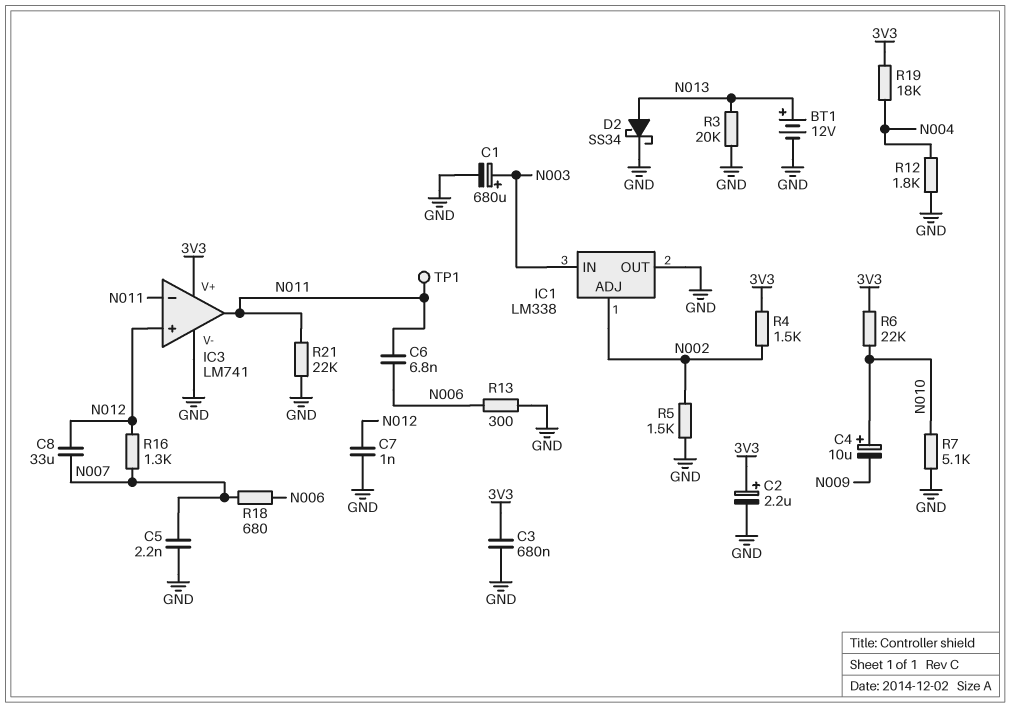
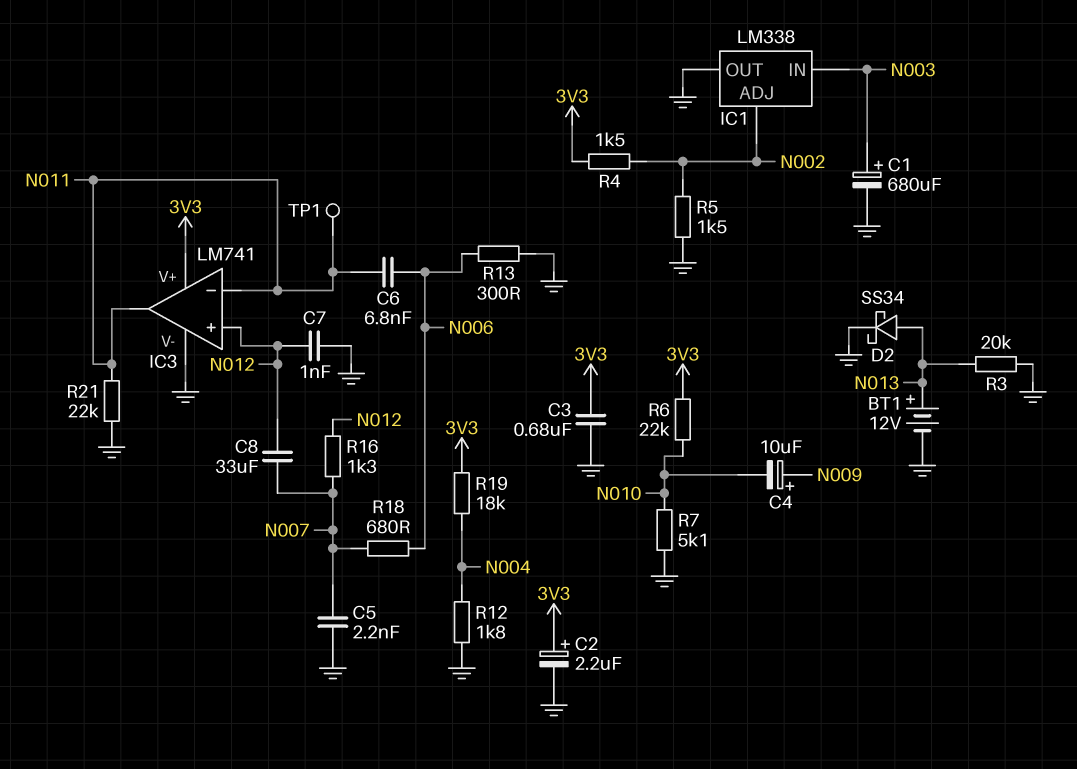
C4: 10uF (plus N010, minus N009) -> 10uF (plus N009, minus N010)

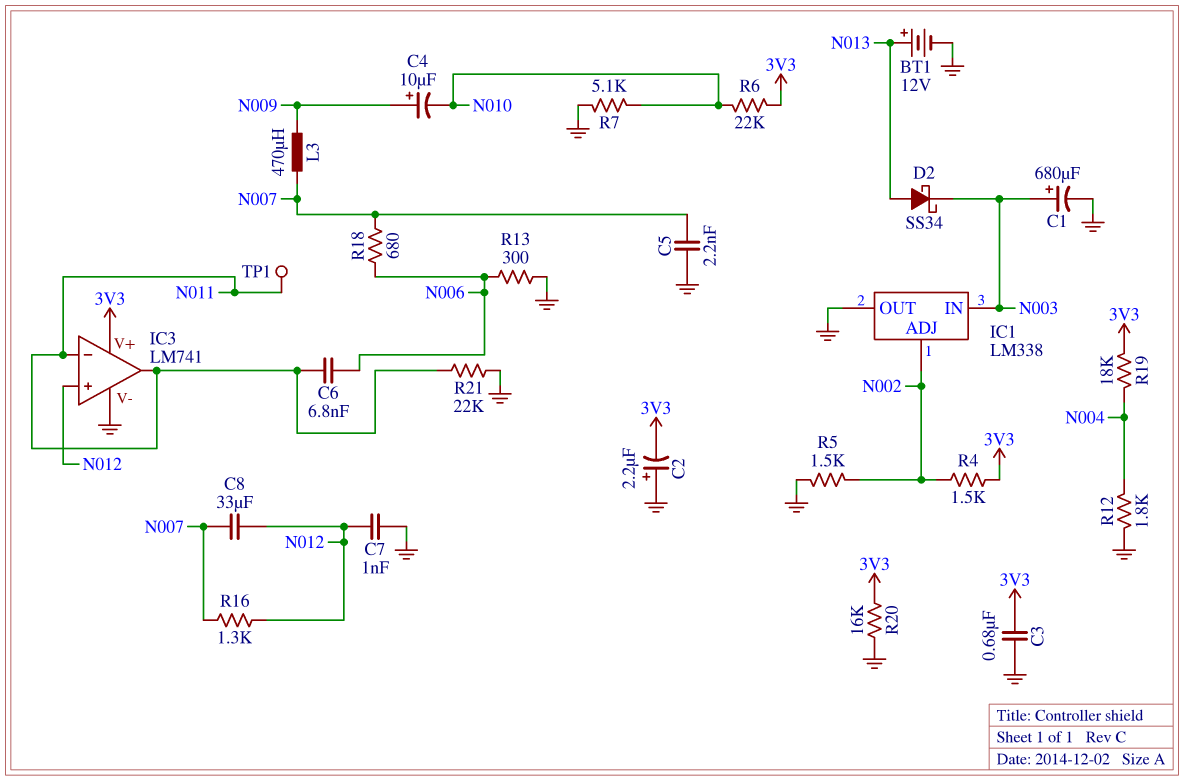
C2: 2.2uF (plus 3V3, minus GND) -> 2.2uF (plus GND, minus 3V3)
D2: schottky SS34 (A N013, K GND) -> schottky SS34 (A N013, K N003)
L3: none -> 470uH (N007, N009)
R3: 20k (GND, N013) -> none
R20: none -> 16k (3V3, GND)

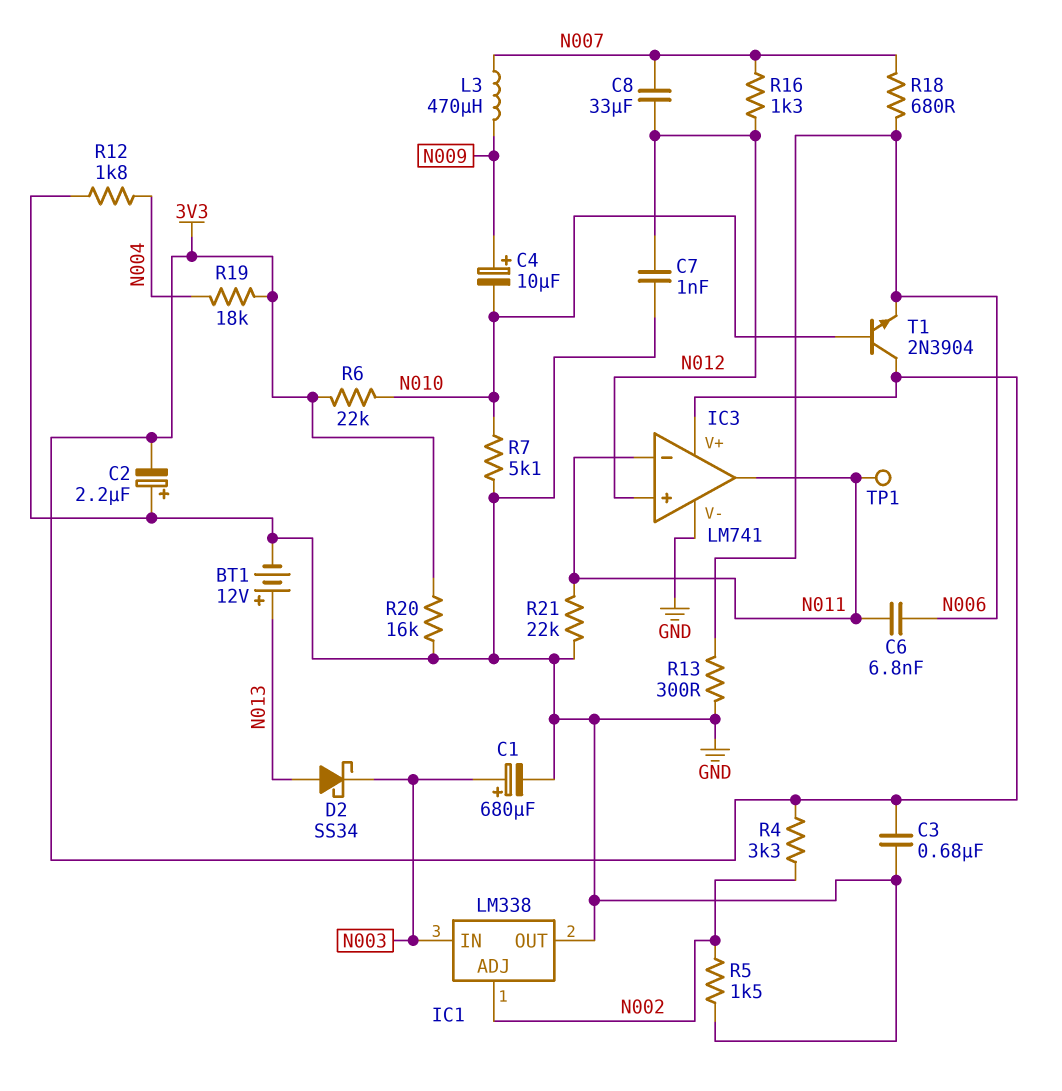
C5: 2.2nF (GND, N007) -> none
R4: 1.5k (3V3, N002) -> 3.3k (3V3, N002)
T1: none -> NPN 2N3904 (B N010, C 3V3, E N006)

